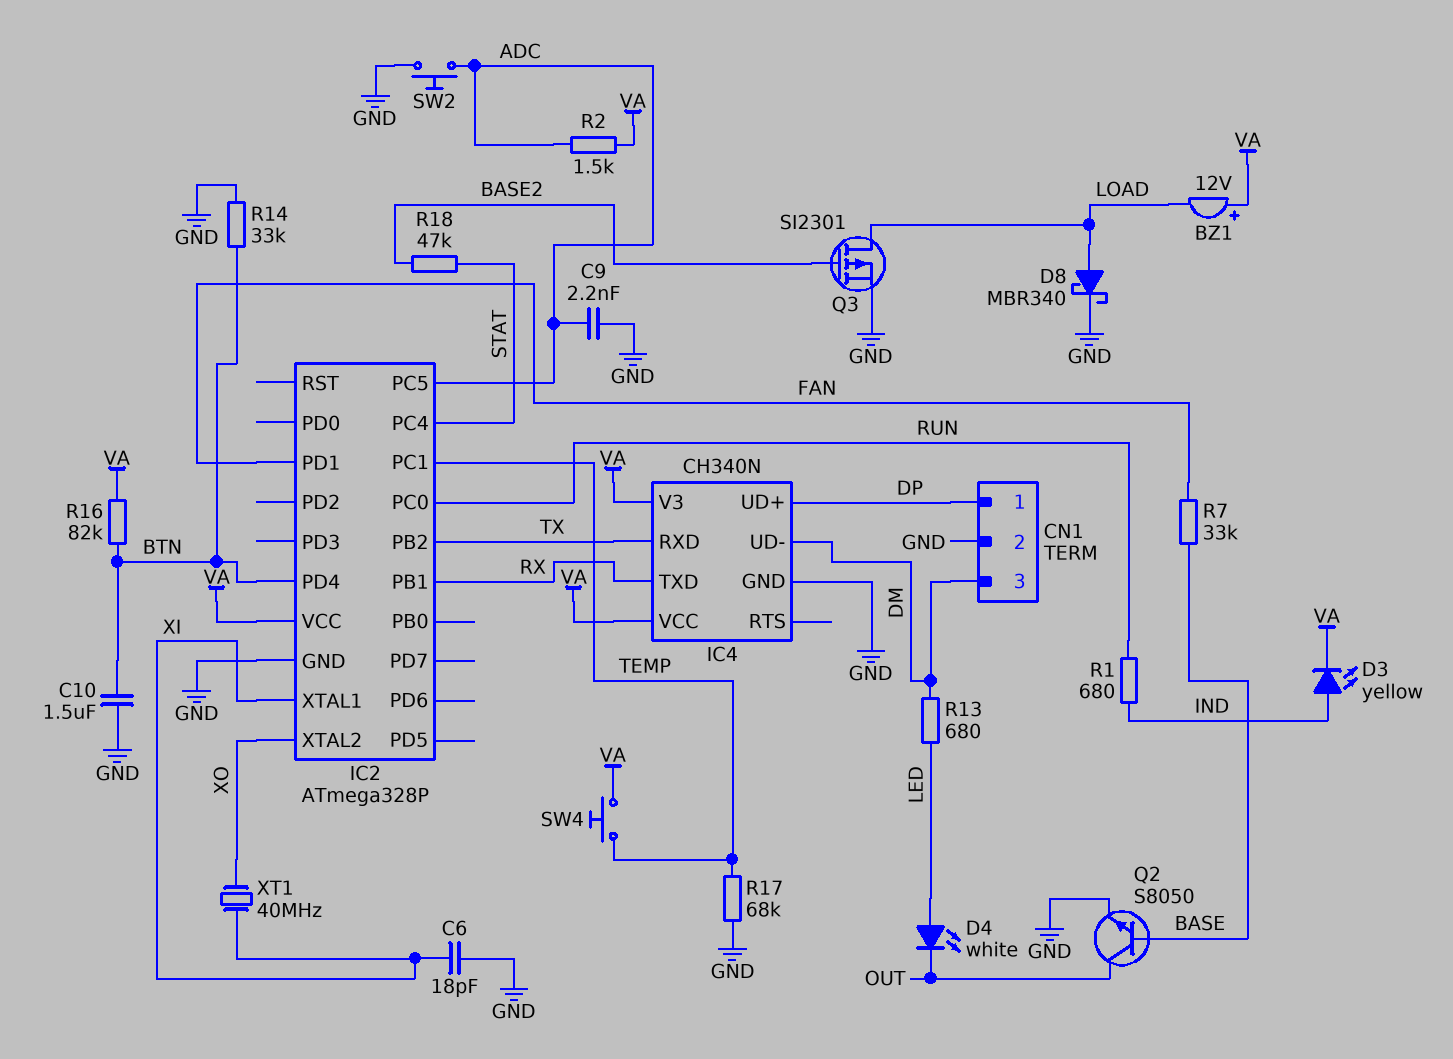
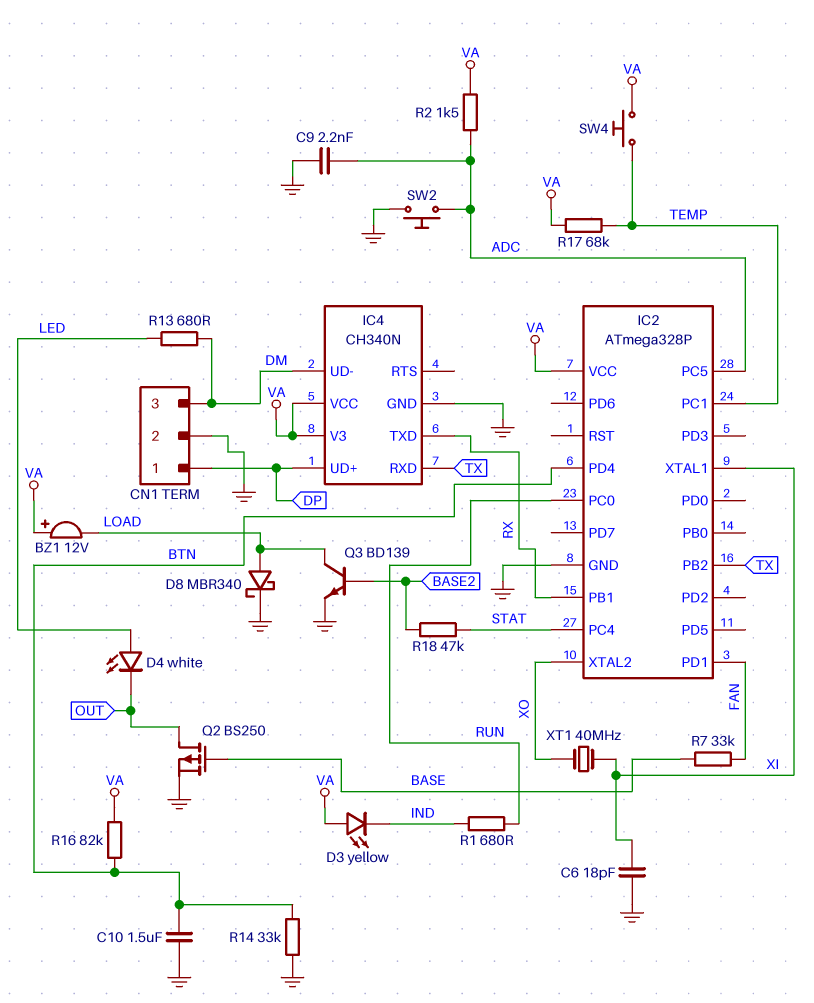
D3: LED yellow (A IND, K VA) -> LED yellow (A VA, K IND)
Q2: NPN S8050 (B BASE, C OUT, E GND) -> PMOS BS250 (G BASE, D OUT, S GND)
Q3: PMOS SI2301 (G BASE2, D LOAD, S GND) -> NPN BD139 (B BASE2, C LOAD, E GND)
R17: 68k (GND, TEMP) -> 68k (TEMP, VA)

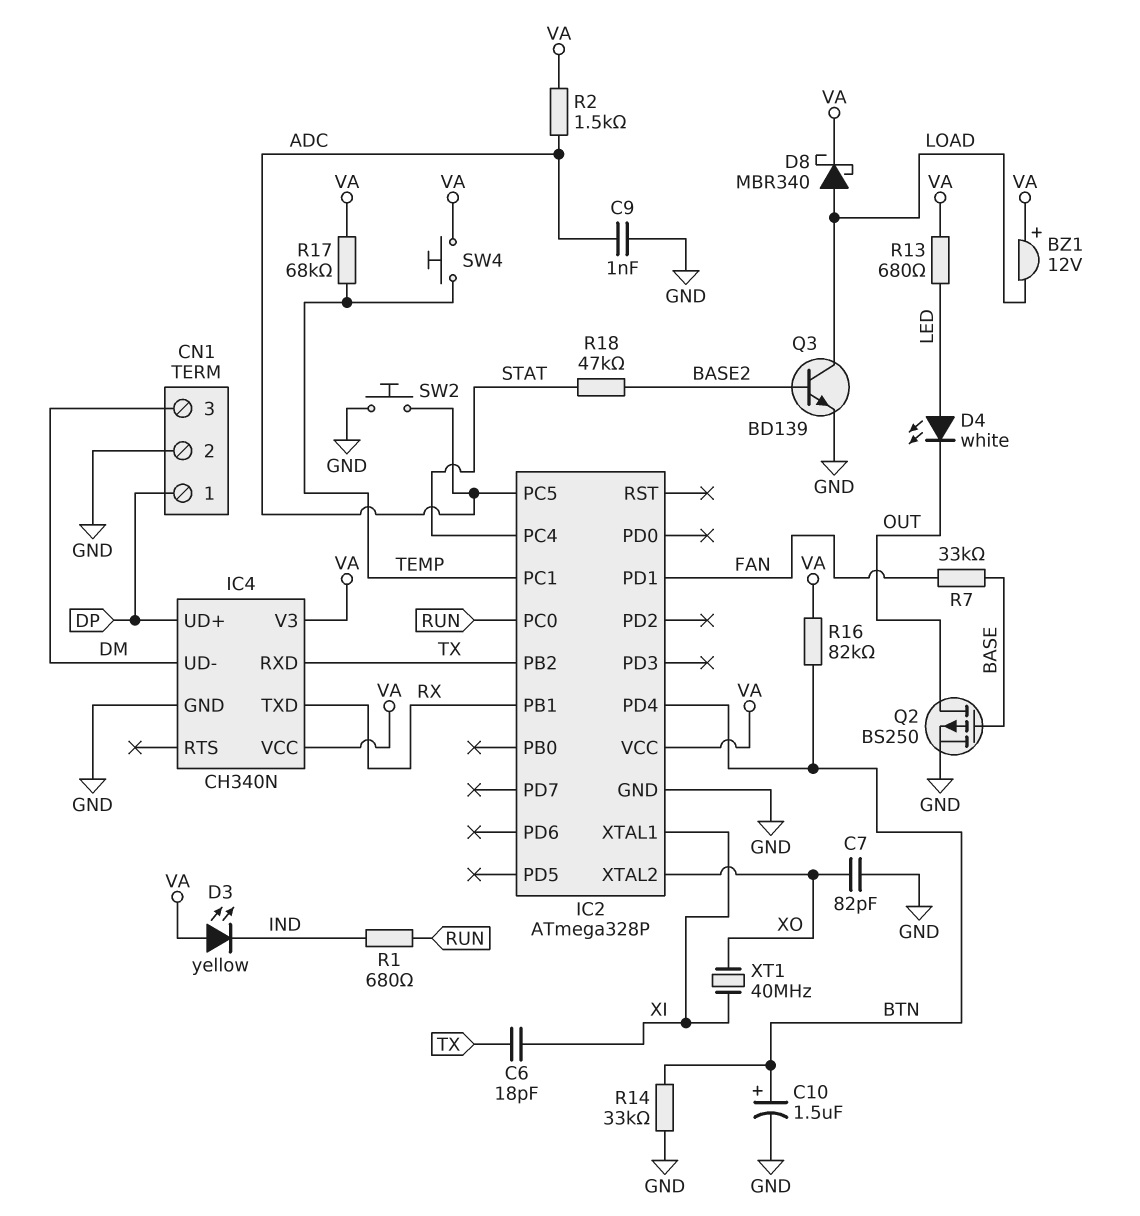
C6: 18pF (GND, XI) -> 18pF (TX, XI)
C7: none -> 82pF (GND, XO)
C9: 2.2nF (ADC, GND) -> 1nF (ADC, GND)
C10: 1.5uF (BTN, GND) -> 1.5uF (plus BTN, minus GND)
D8: schottky MBR340 (A LOAD, K GND) -> schottky MBR340 (A LOAD, K VA)
R13: 680 (DM, LED) -> 680 (LED, VA)

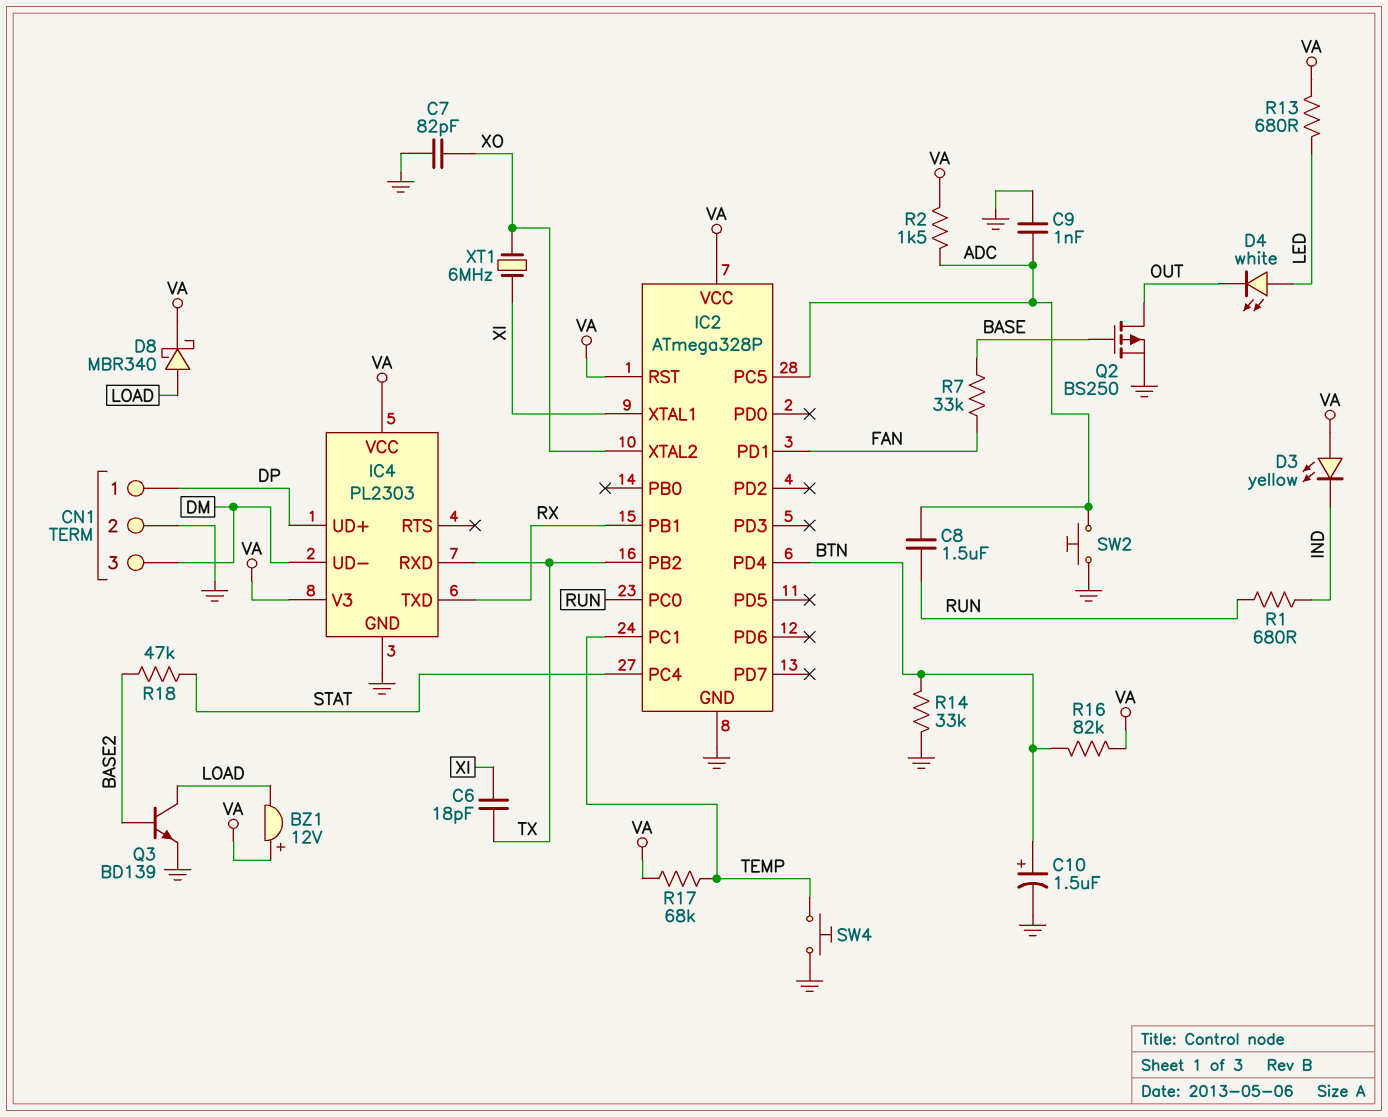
C8: none -> 1.5uF (ADC, RUN)
IC2 pin RST: none -> VA
IC4: CH340N -> PL2303
SW4: button (TEMP, VA) -> button (GND, TEMP)
XT1: 40MHz (XI, XO) -> 6MHz (XI, XO)

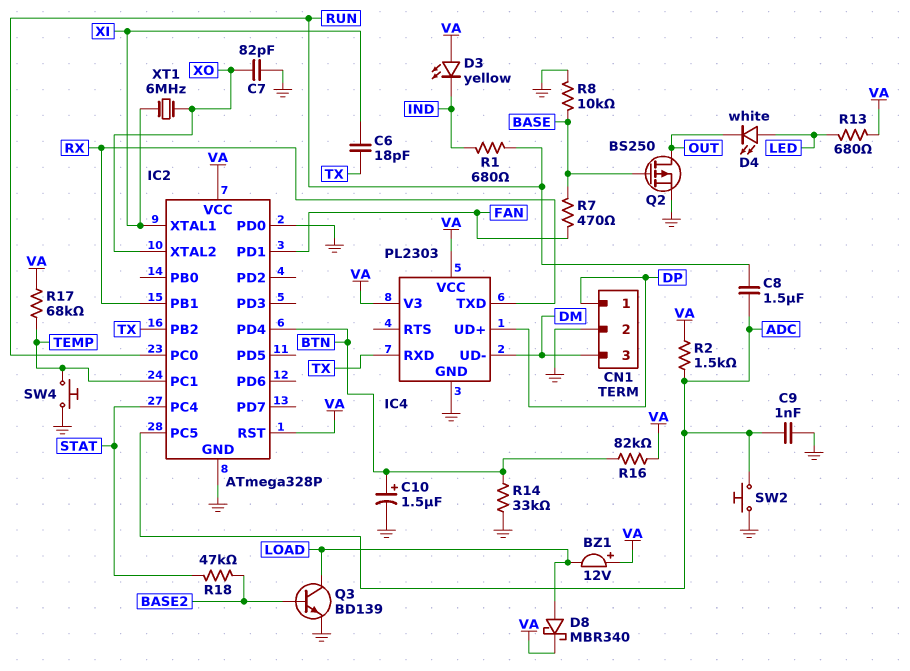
IC2 pin PD0: none -> GND
R7: 33k (BASE, FAN) -> 470 (BASE, FAN)
R8: none -> 10k (BASE, GND)

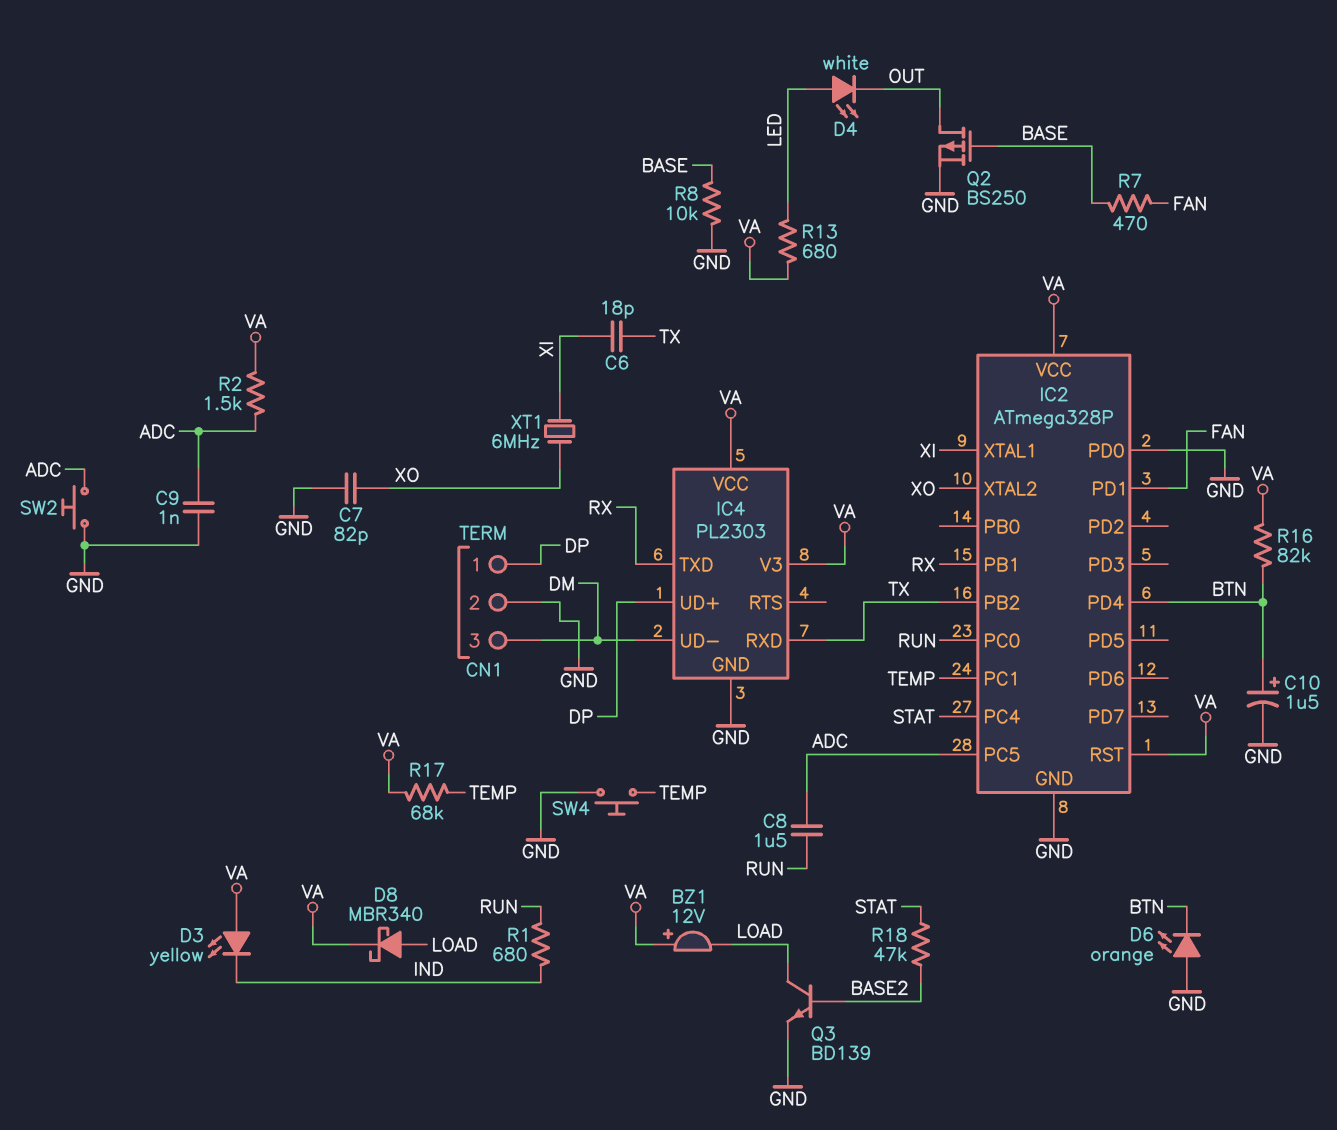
D6: none -> LED orange (A GND, K BTN)
R14: 33k (BTN, GND) -> none

